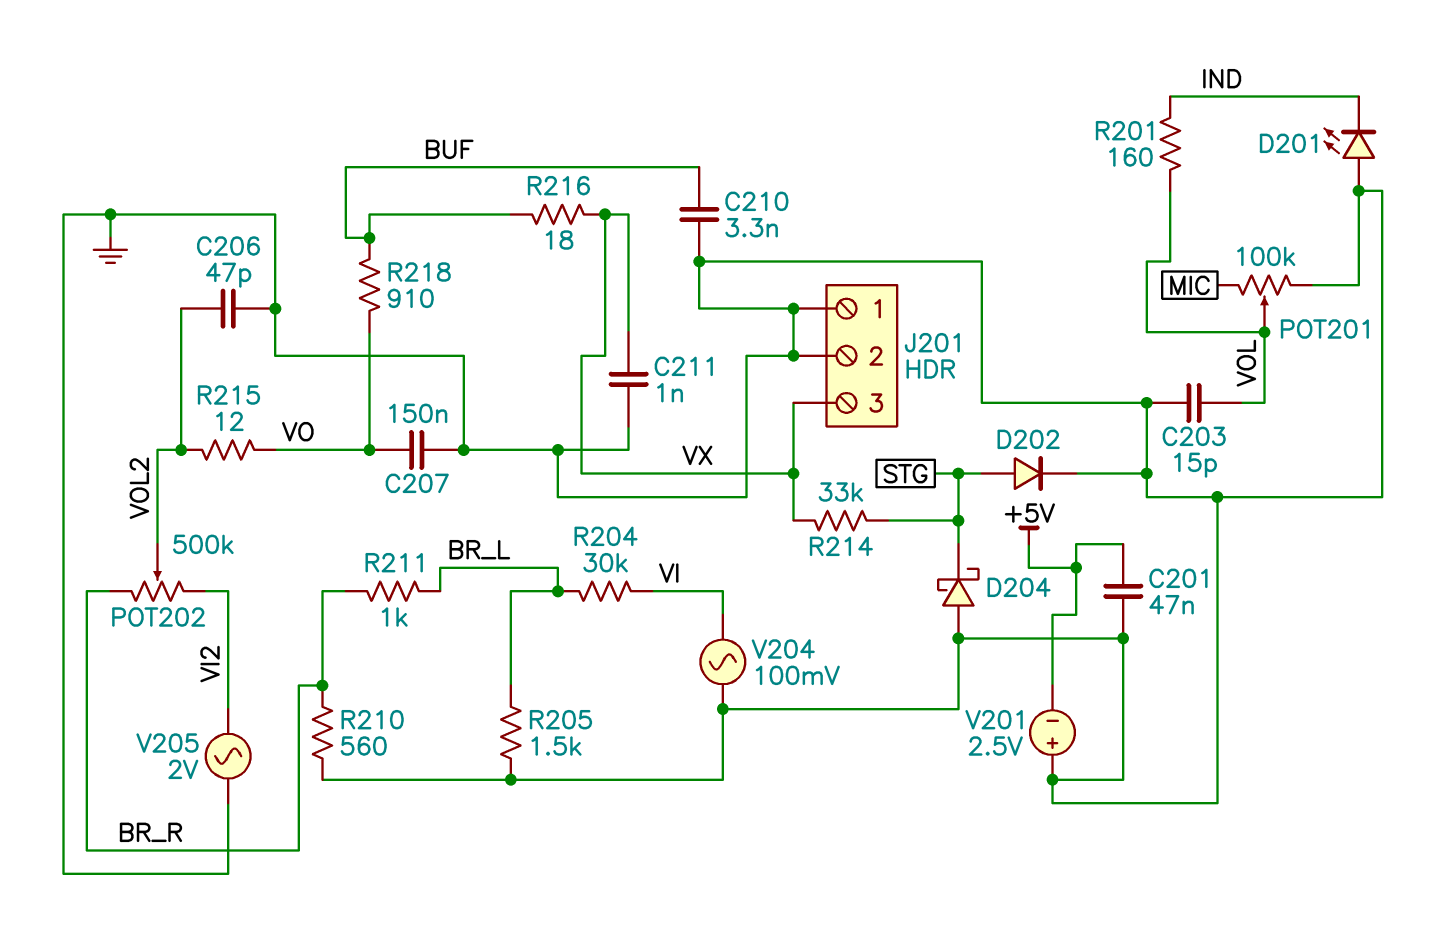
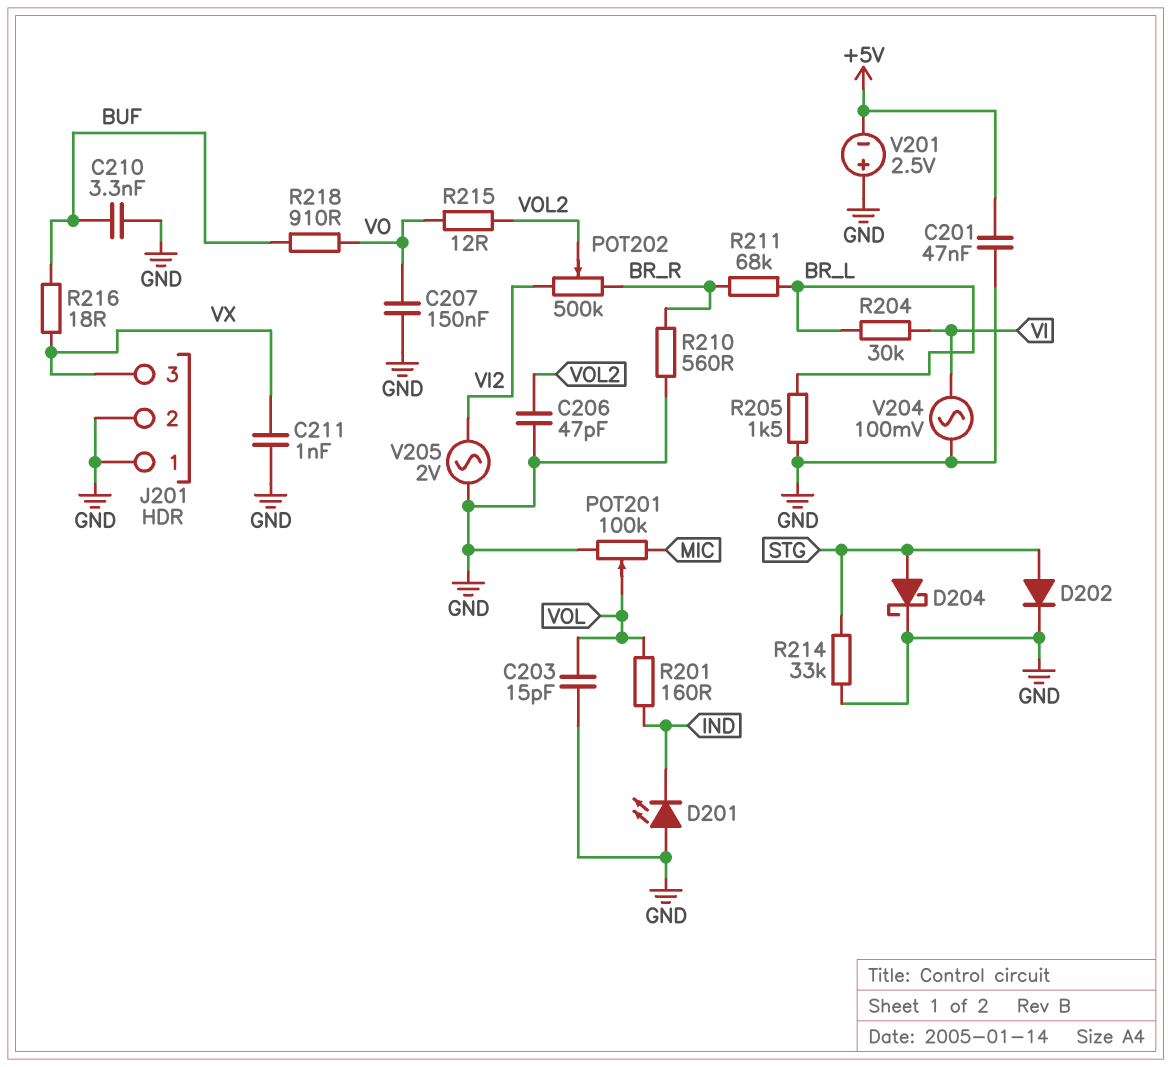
D204: schottky (A GND, K STG) -> schottky (A STG, K GND)
R211: 1k (BR_L, BR_R) -> 68k (BR_L, BR_R)
R214: 33k (STG, VX) -> 33k (GND, STG)

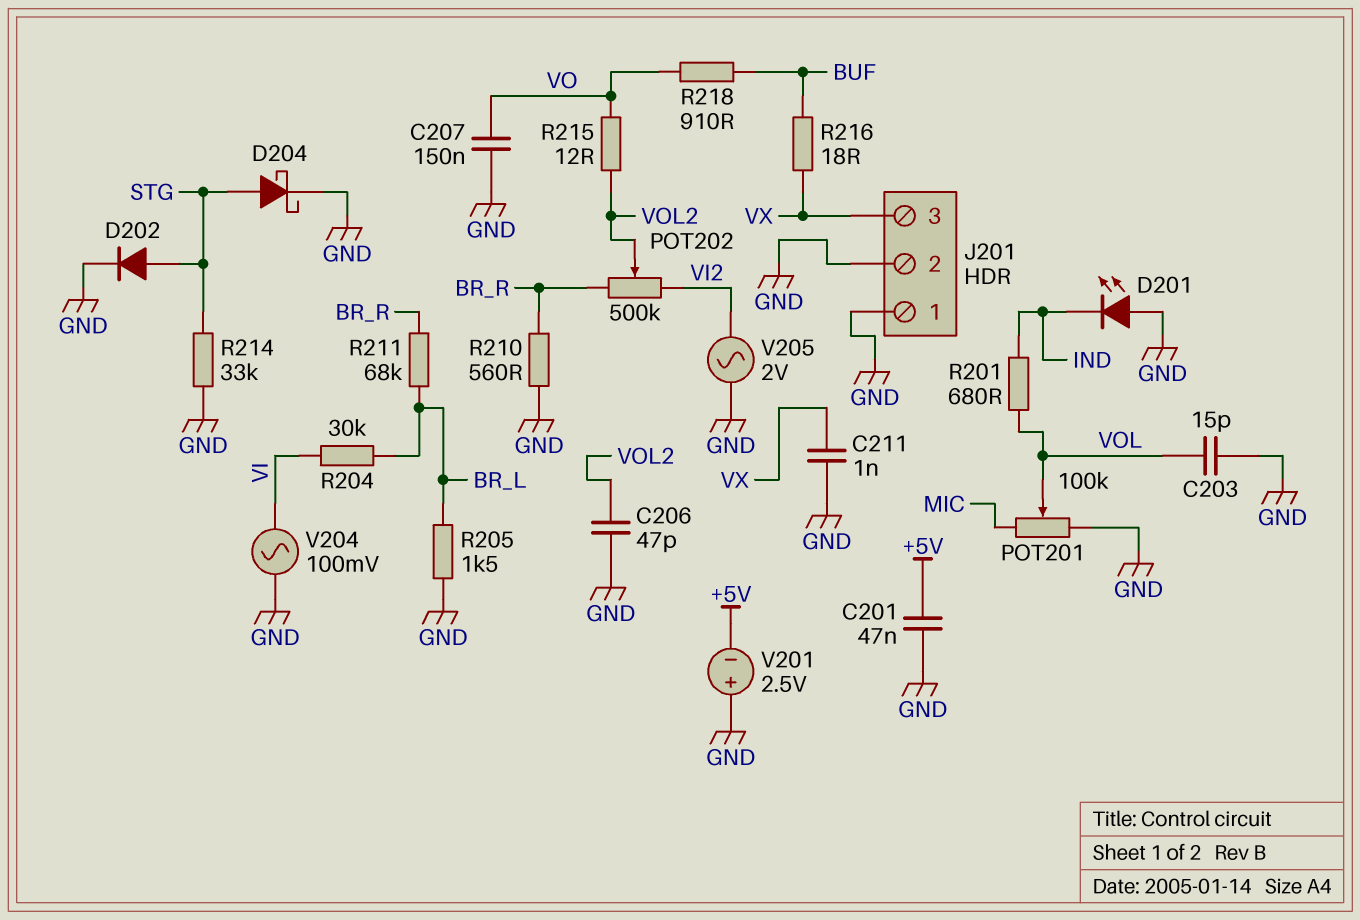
C210: 3.3nF (BUF, GND) -> none
R201: 160 (IND, VOL) -> 680 (IND, VOL)

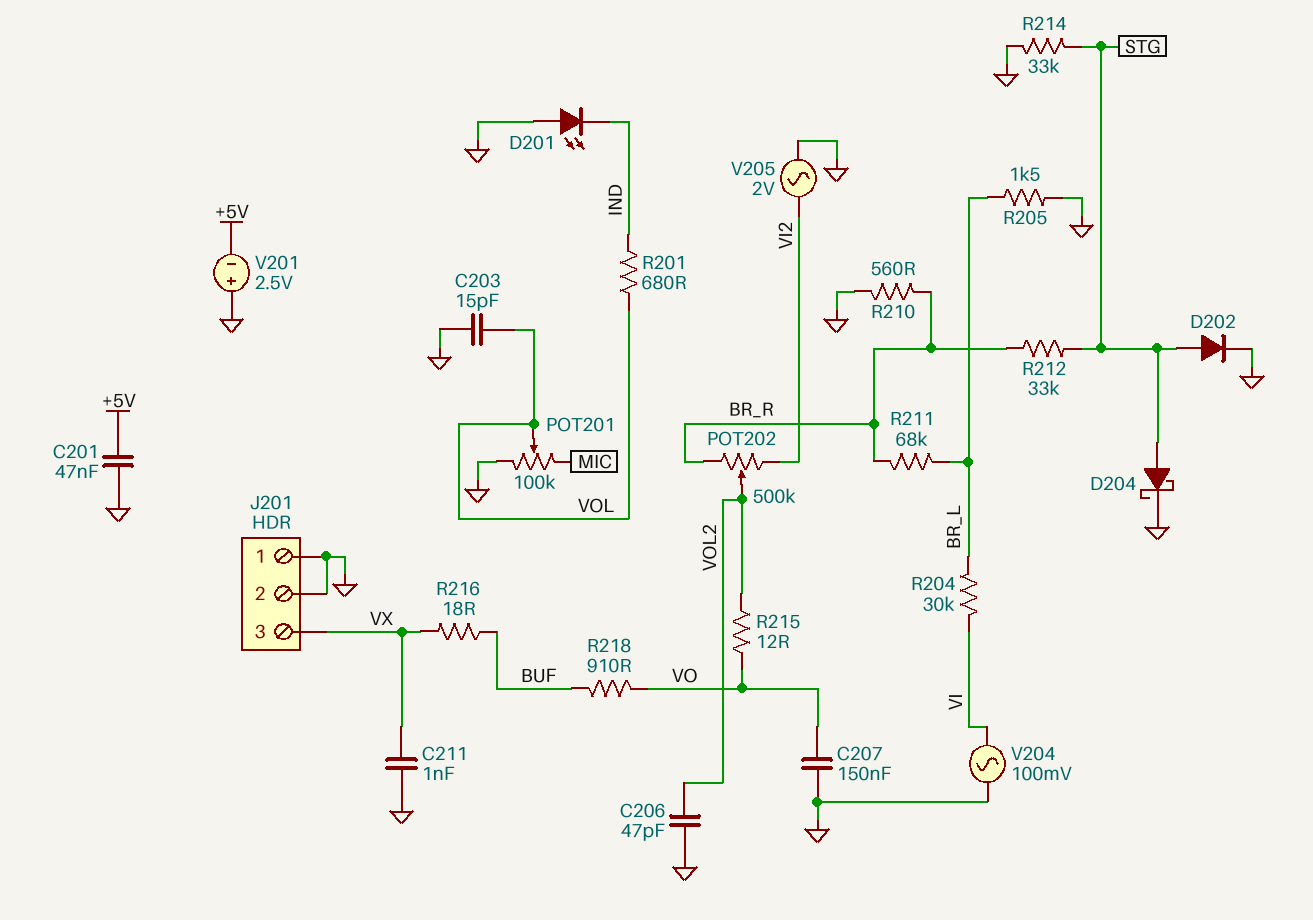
R212: none -> 33k (BR_R, STG)

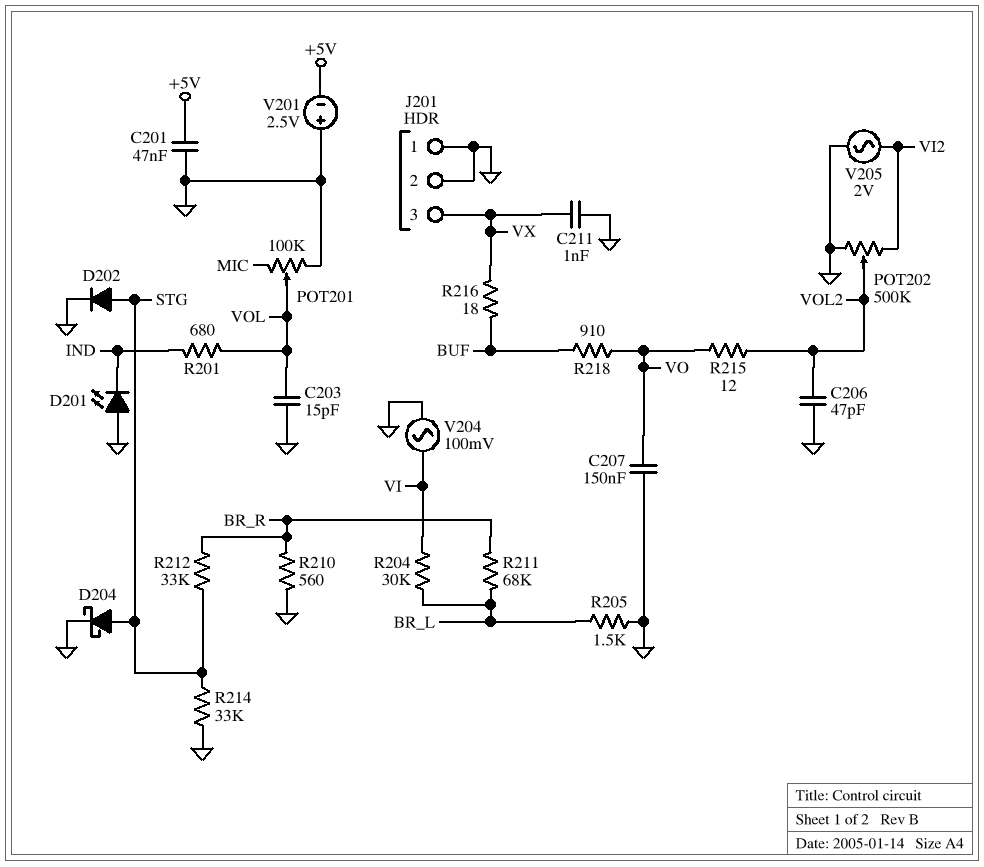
POT202: 500k (BR_R, VI2, wiper VOL2) -> 500k (GND, VI2, wiper VOL2)

